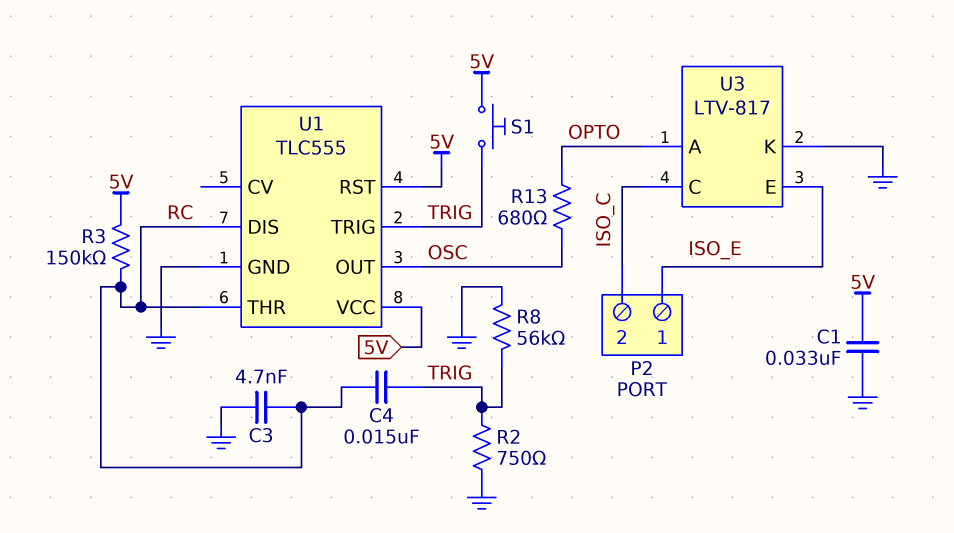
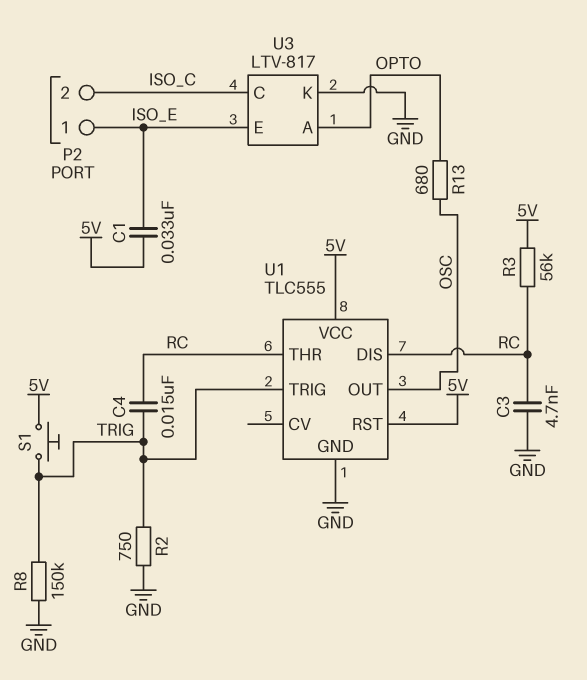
C1: 33nF (5V, GND) -> 33nF (5V, ISO_E)
R3: 150k (5V, RC) -> 56k (5V, RC)
R8: 56k (GND, TRIG) -> 150k (GND, TRIG)

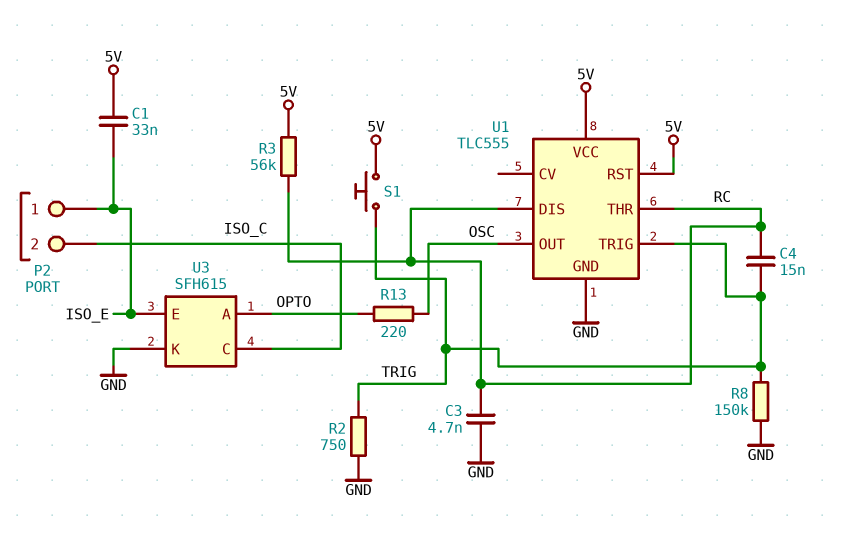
R13: 680 (OPTO, OSC) -> 220 (OPTO, OSC)
U3: LTV-817 -> SFH615

